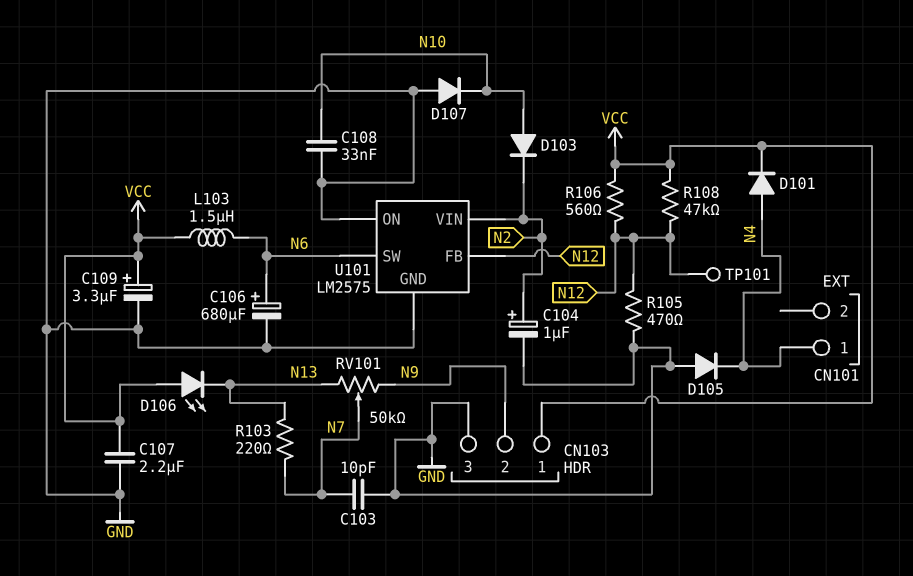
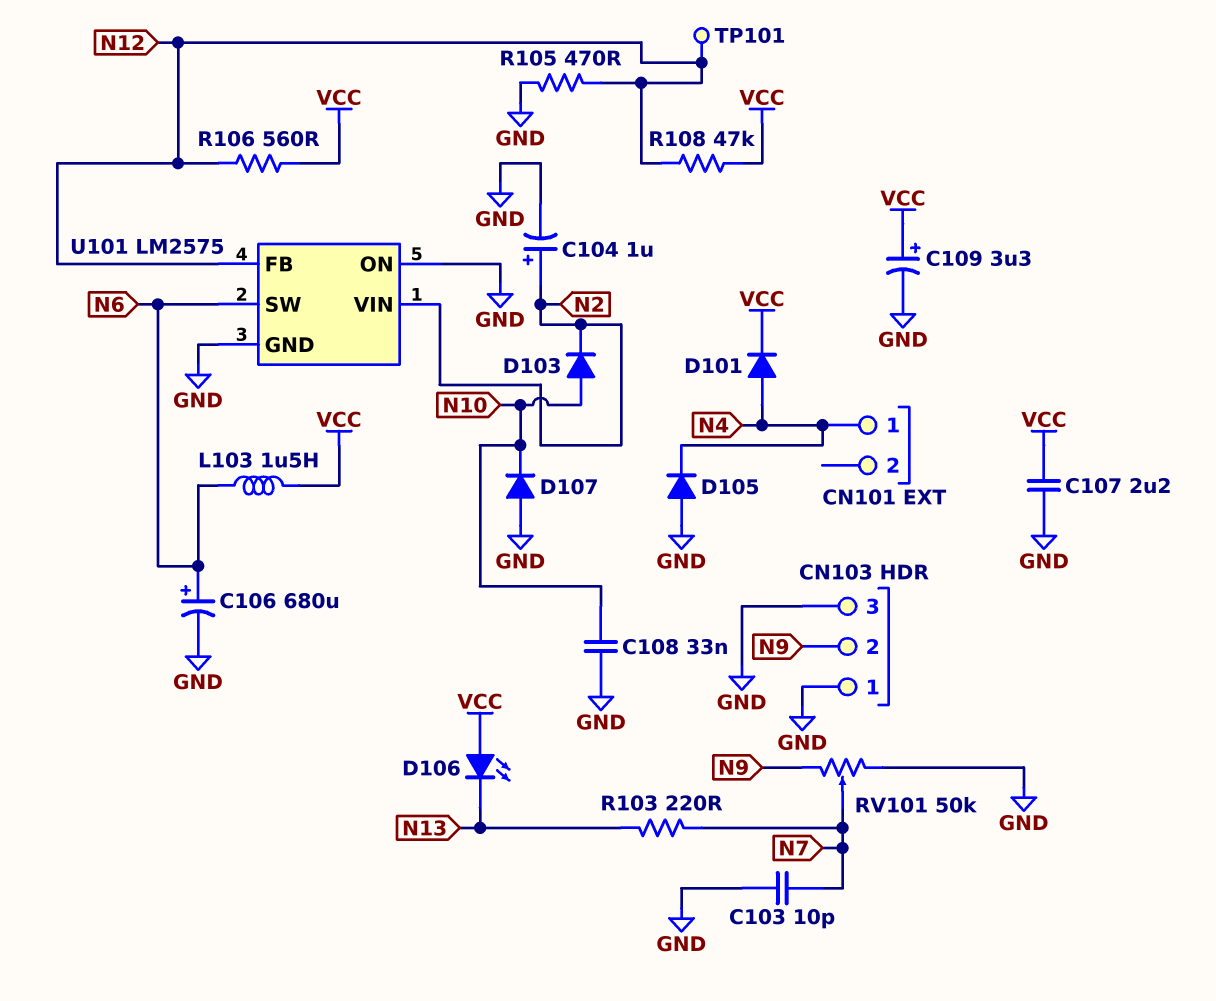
CN103 pin 1: VCC -> GND
RV101: 50k (N9, N13, wiper N7) -> 50k (GND, N9, wiper N7)

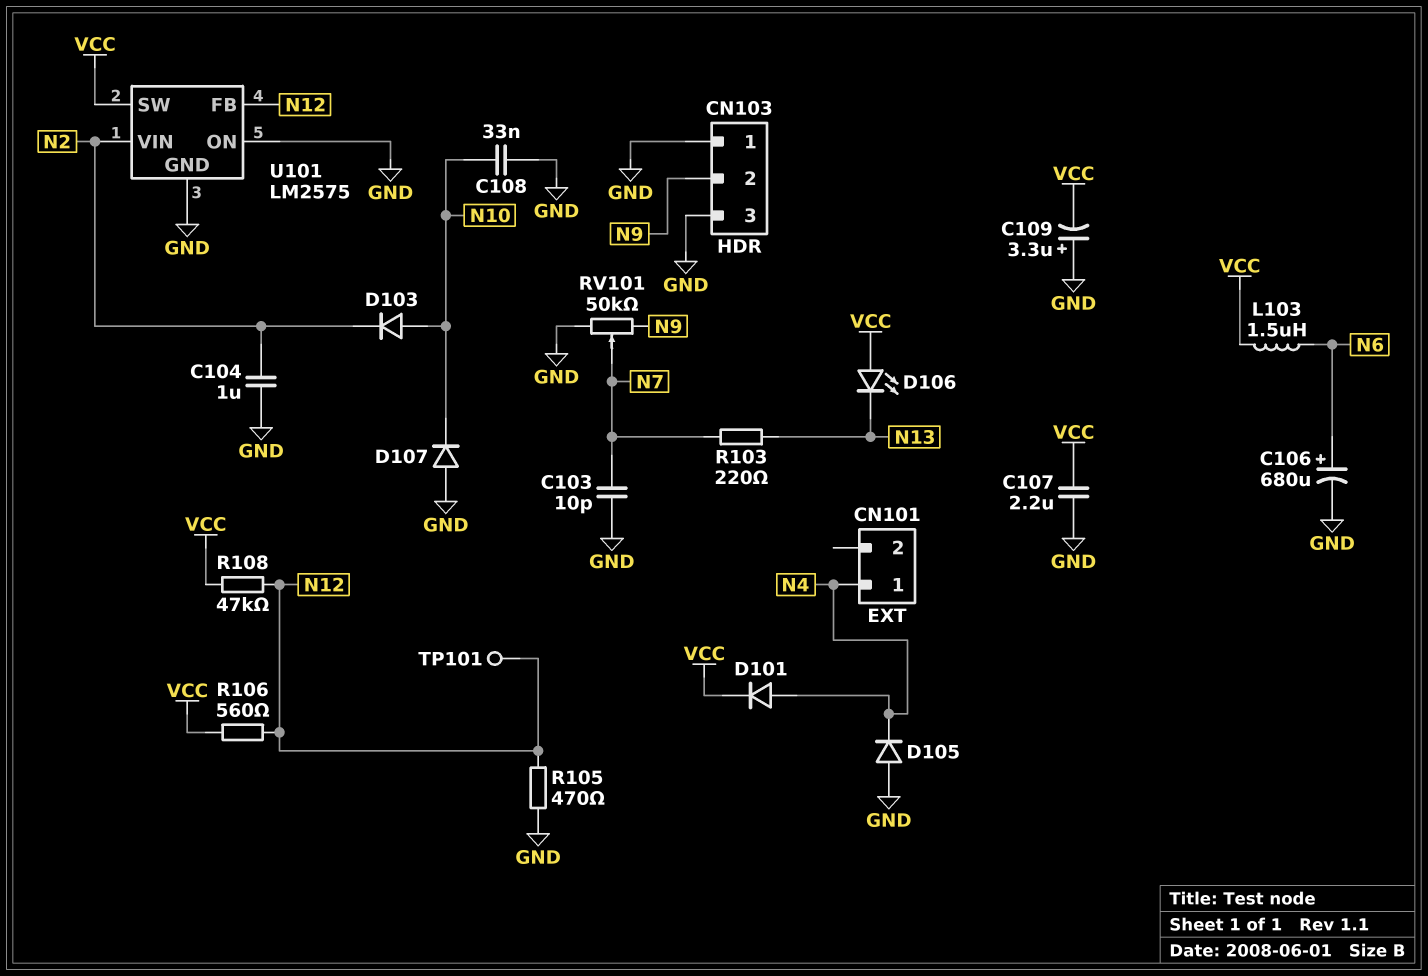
C104: 1uF (plus N2, minus GND) -> 1uF (GND, N2)
C109: 3.3uF (plus VCC, minus GND) -> 3.3uF (plus GND, minus VCC)
U101 pin SW: N6 -> VCC

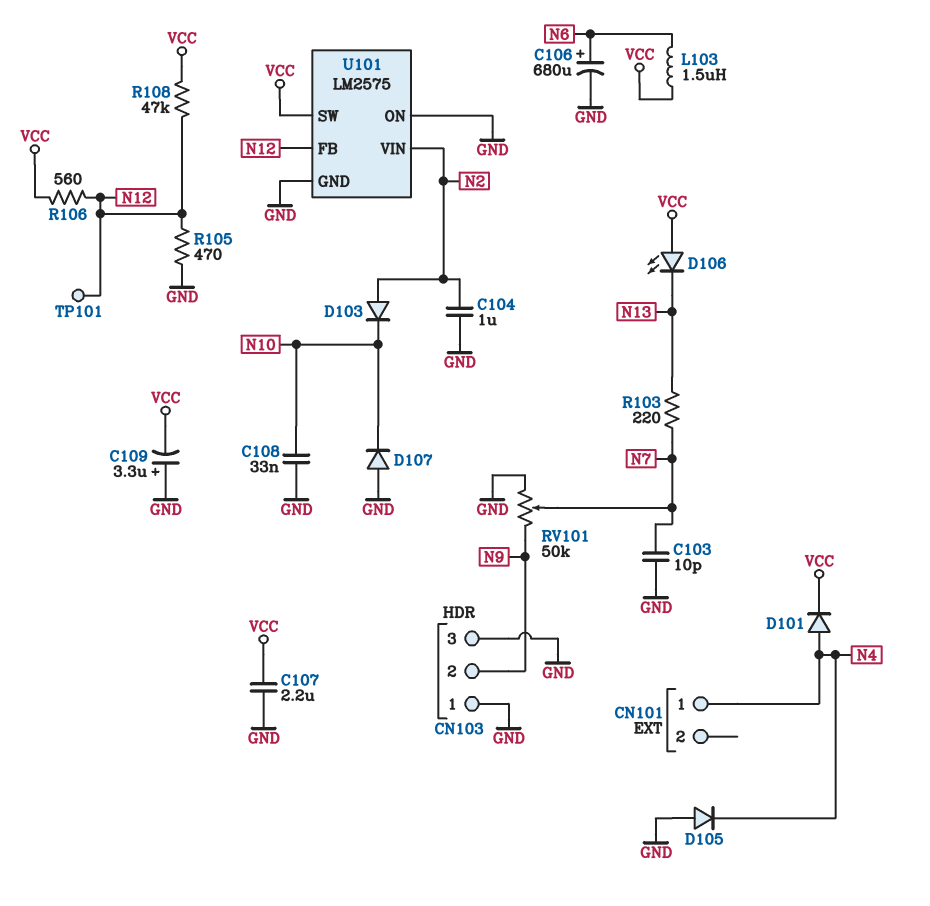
D103: diode (A N10, K N2) -> diode (A N2, K N10)

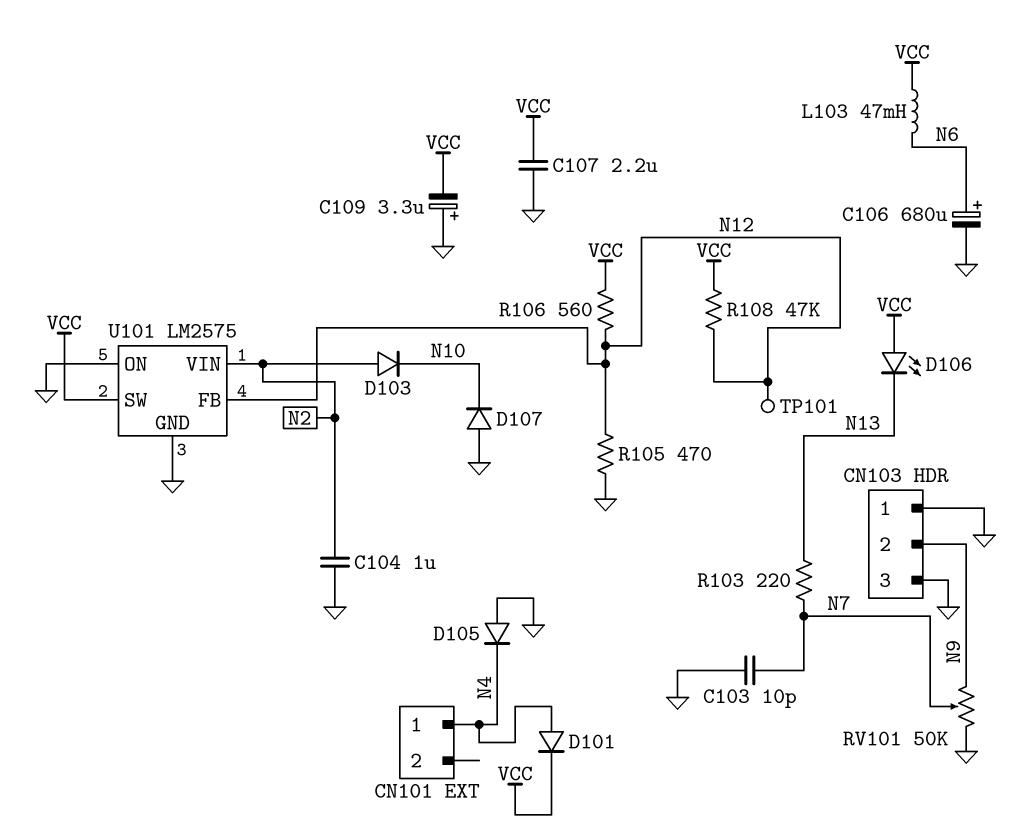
C108: 33nF (GND, N10) -> none
L103: 1.5uH (N6, VCC) -> 47mH (N6, VCC)

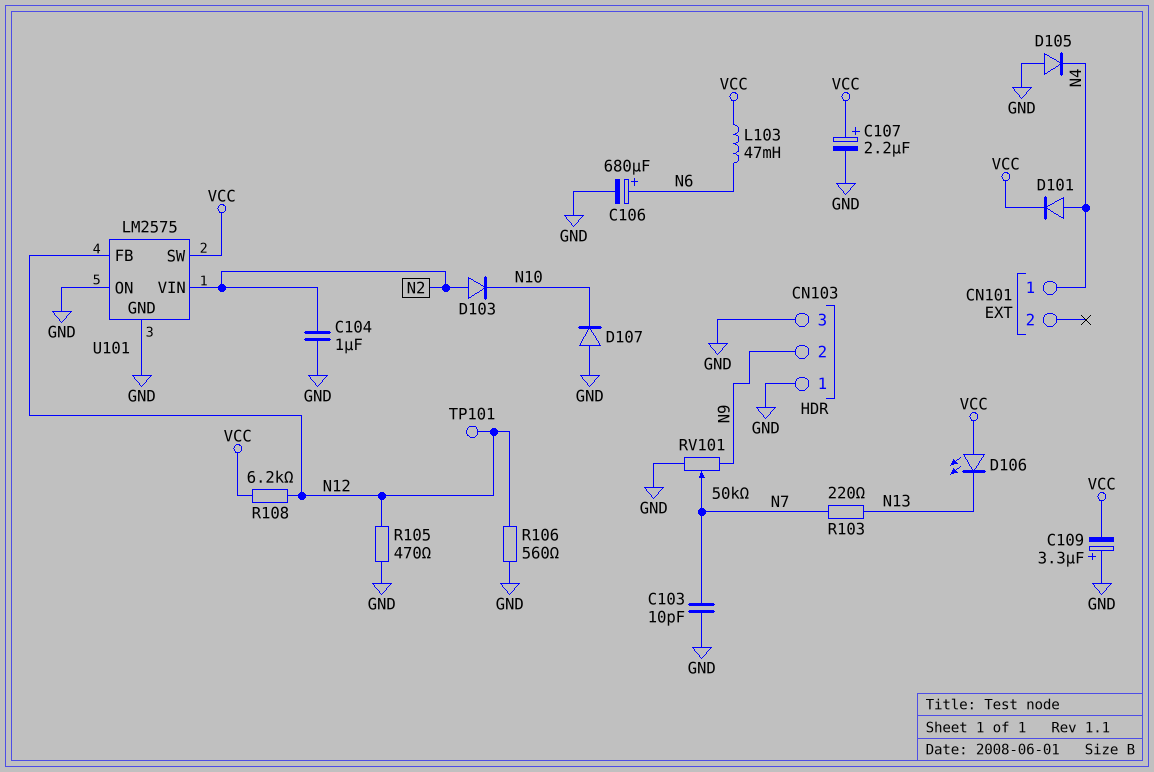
C107: 2.2uF (GND, VCC) -> 2.2uF (plus VCC, minus GND)
R106: 560 (N12, VCC) -> 560 (GND, N12)
R108: 47k (N12, VCC) -> 6.2k (N12, VCC)

